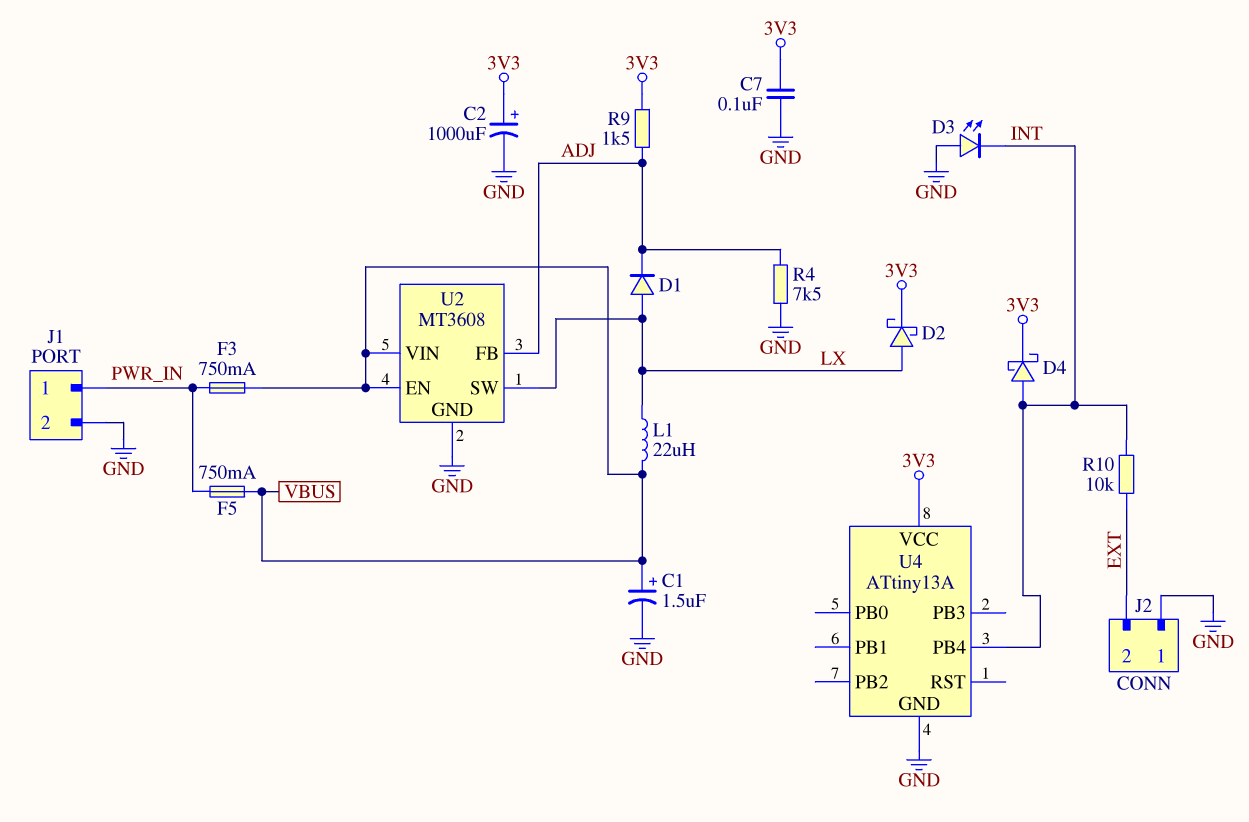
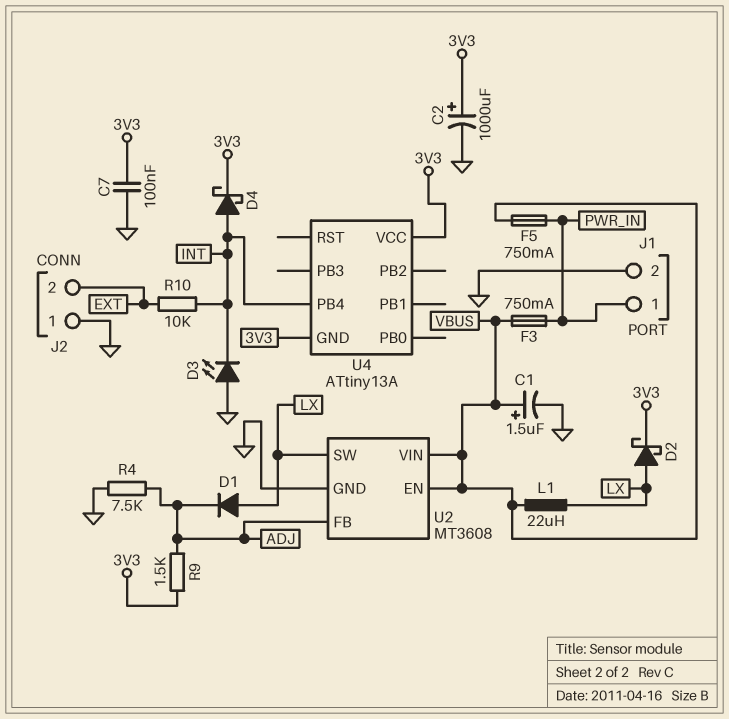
U4 pin GND: GND -> 3V3

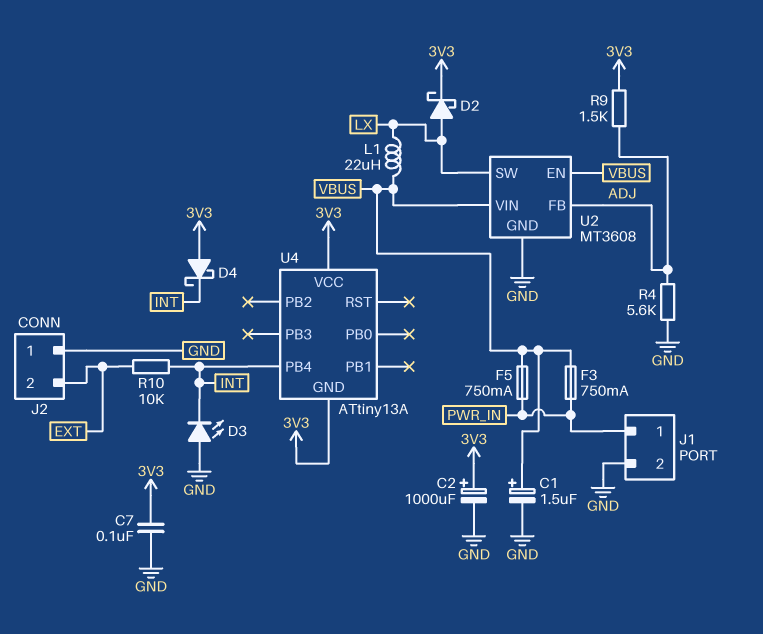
D1: diode (A LX, K ADJ) -> none
D4: schottky (A INT, K 3V3) -> schottky (A 3V3, K INT)
R4: 7.5k (ADJ, GND) -> 5.6k (ADJ, GND)

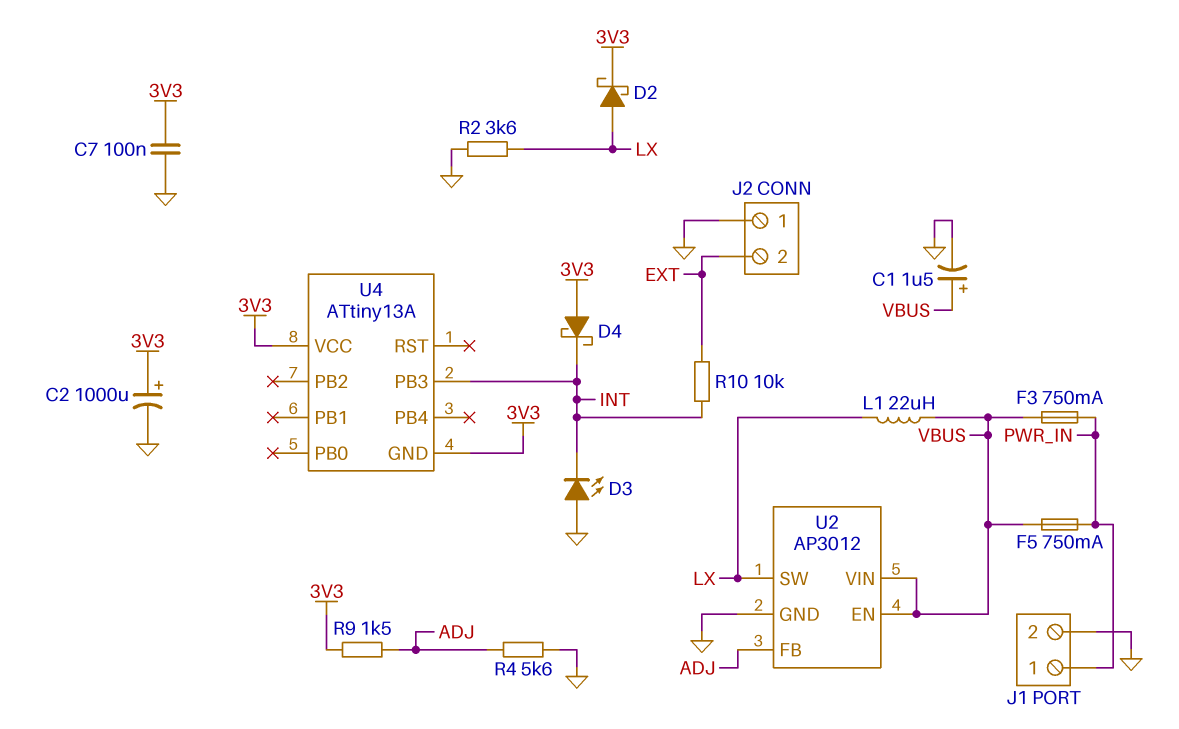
R2: none -> 3.6k (GND, LX)
U2: MT3608 -> AP3012
U4 pin PB3: none -> INT
U4 pin PB4: INT -> none

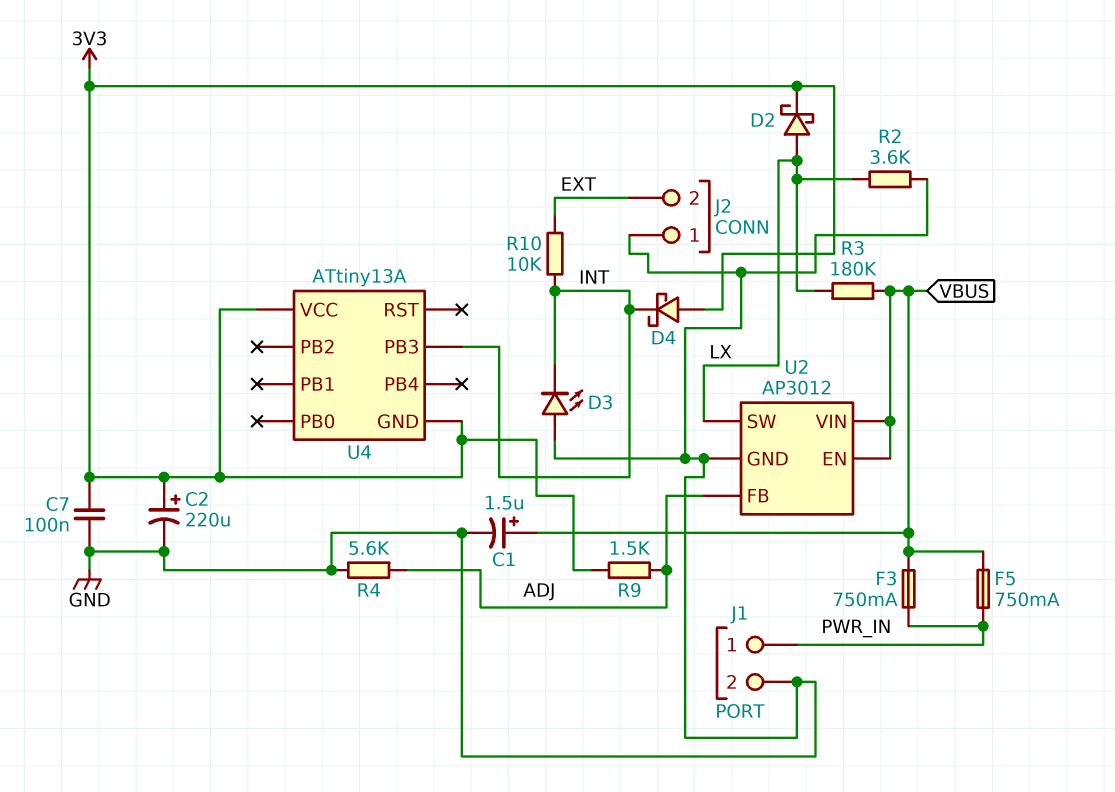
C2: 1000uF (plus 3V3, minus GND) -> 220uF (plus 3V3, minus GND)
L1: 22uH (LX, VBUS) -> none
R3: none -> 180k (LX, VBUS)

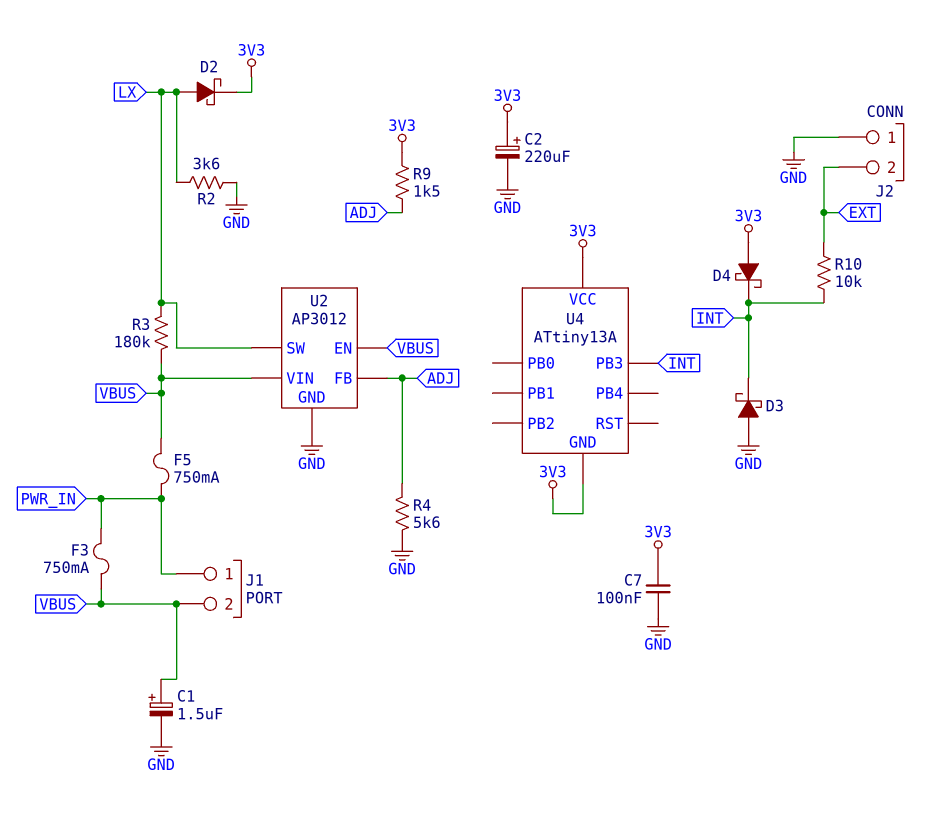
D3: LED (A GND, K INT) -> schottky (A GND, K INT)
J1 pin 2: GND -> VBUS

